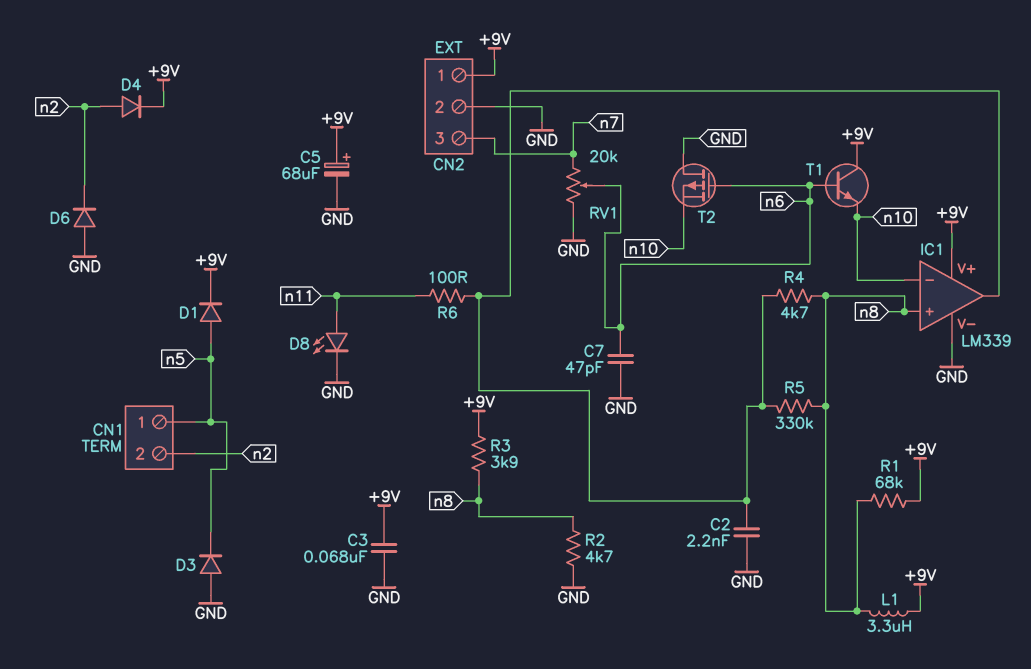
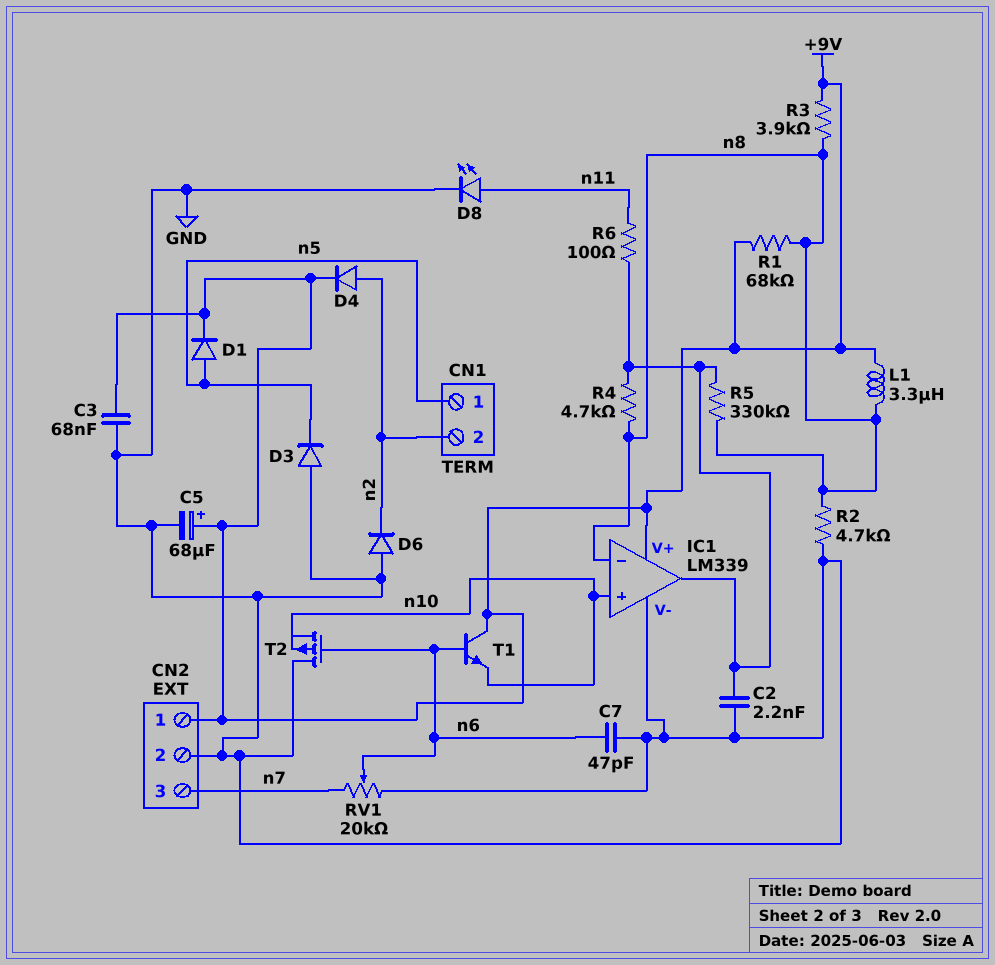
IC1 pin in+: n8 -> n10
IC1 pin in-: n10 -> n8

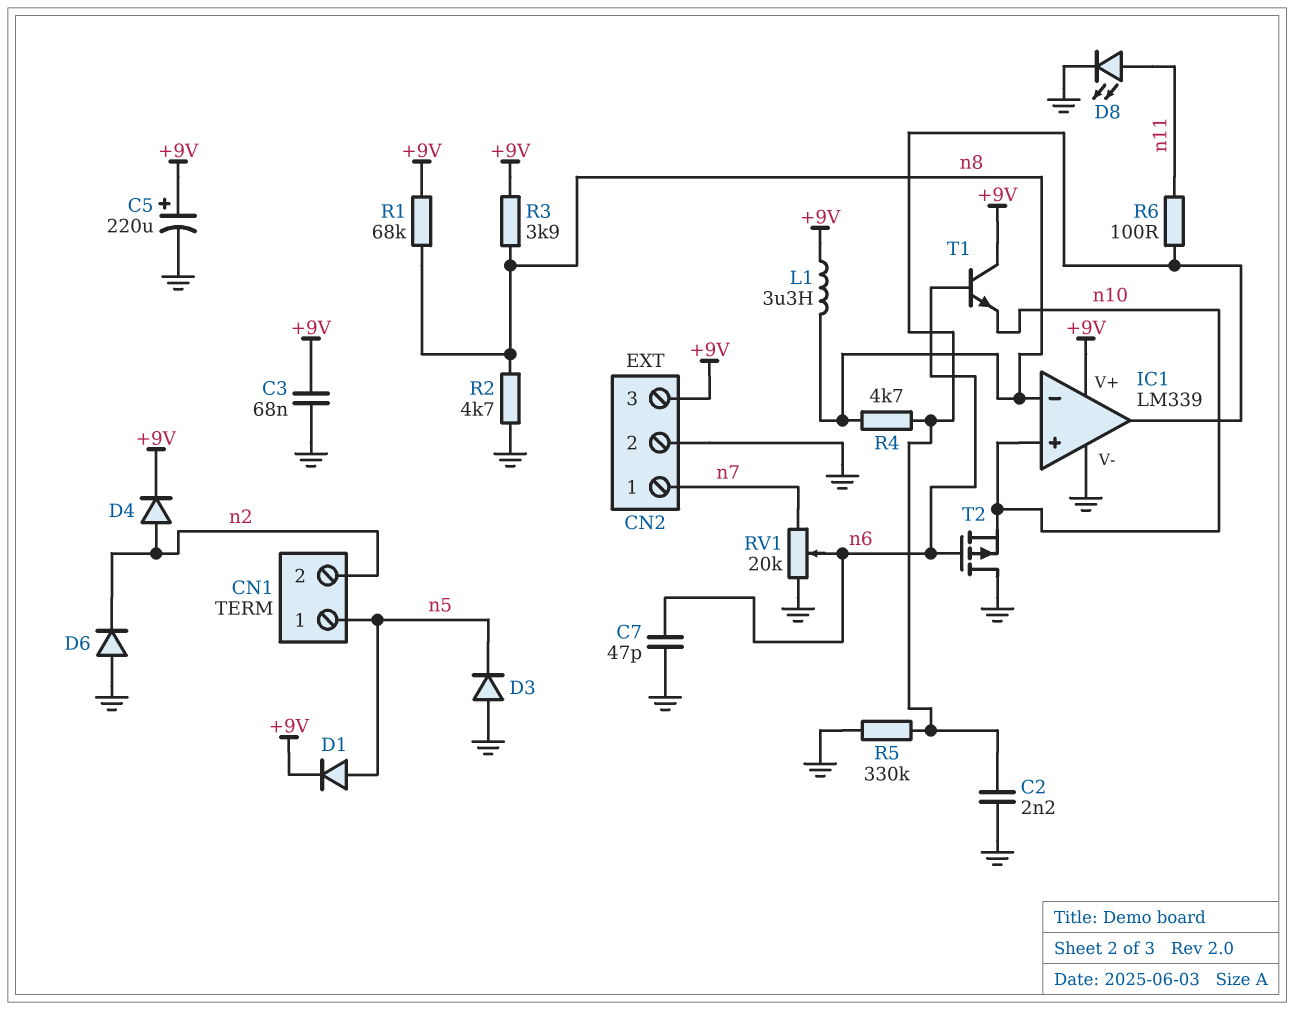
C5: 68uF (plus +9V, minus GND) -> 220uF (plus +9V, minus GND)
CN2 pin 1: +9V -> n7
CN2 pin 3: n7 -> +9V
R5: 330k (IC1/out, n8) -> 330k (GND, IC1/out)

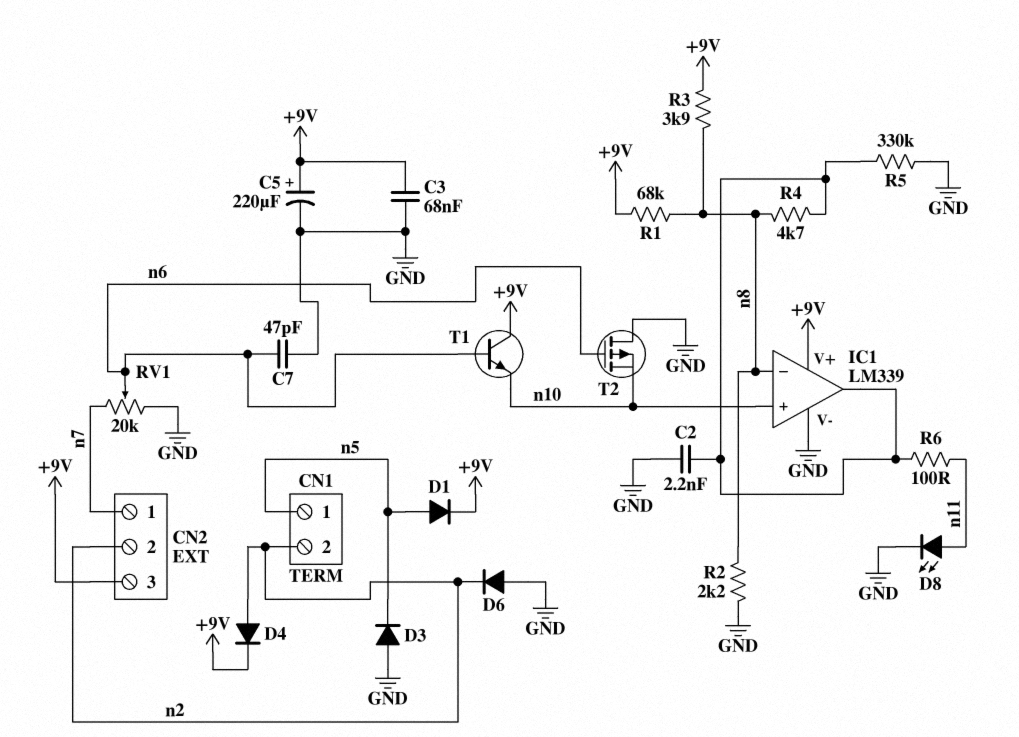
CN2 pin 2: GND -> n2
L1: 3.3uH (+9V, n8) -> none
R2: 4.7k (GND, n8) -> 2.2k (GND, n8)

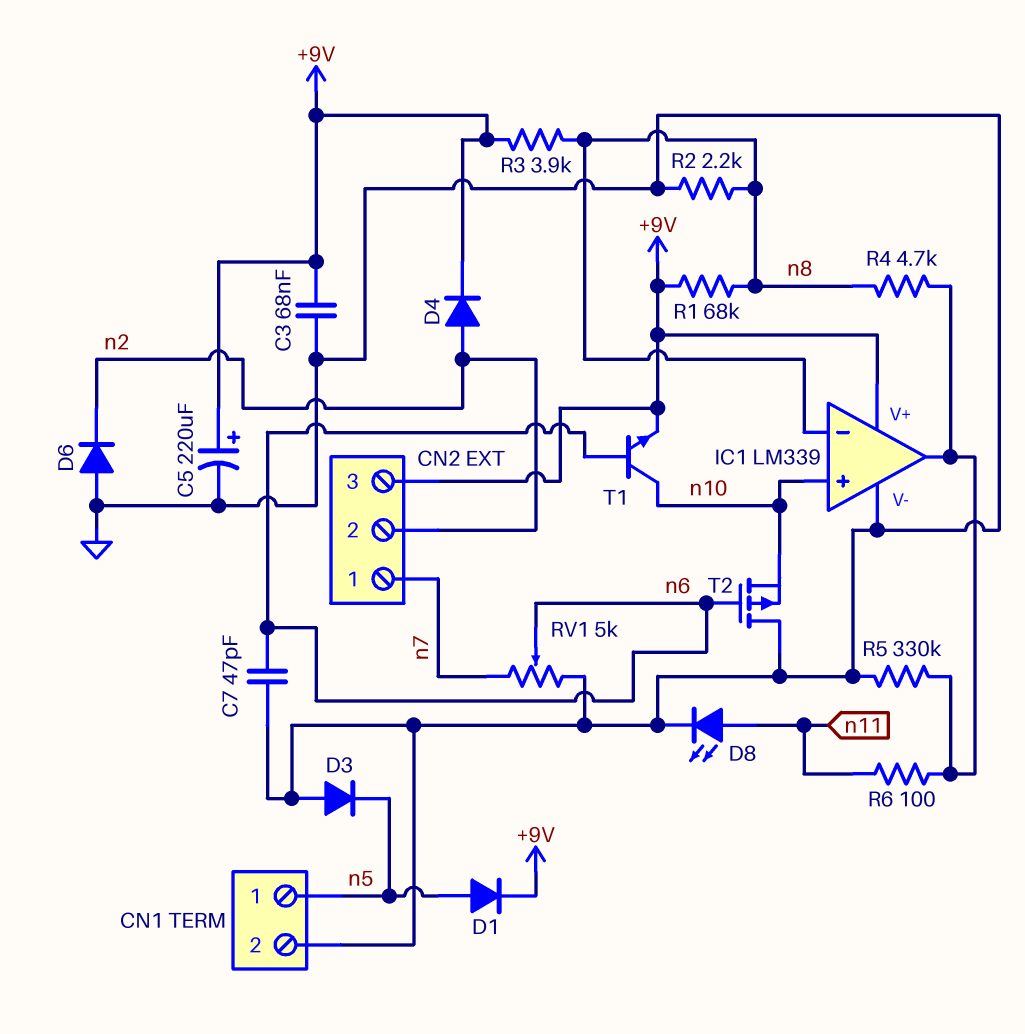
C2: 2.2nF (GND, IC1/out) -> none
CN1 pin 2: n2 -> GND
RV1: 20k (GND, n7, wiper n6) -> 5k (GND, n7, wiper n6)
T1: NPN (B n6, C +9V, E n10) -> NPN (B n6, C n10, E +9V)

